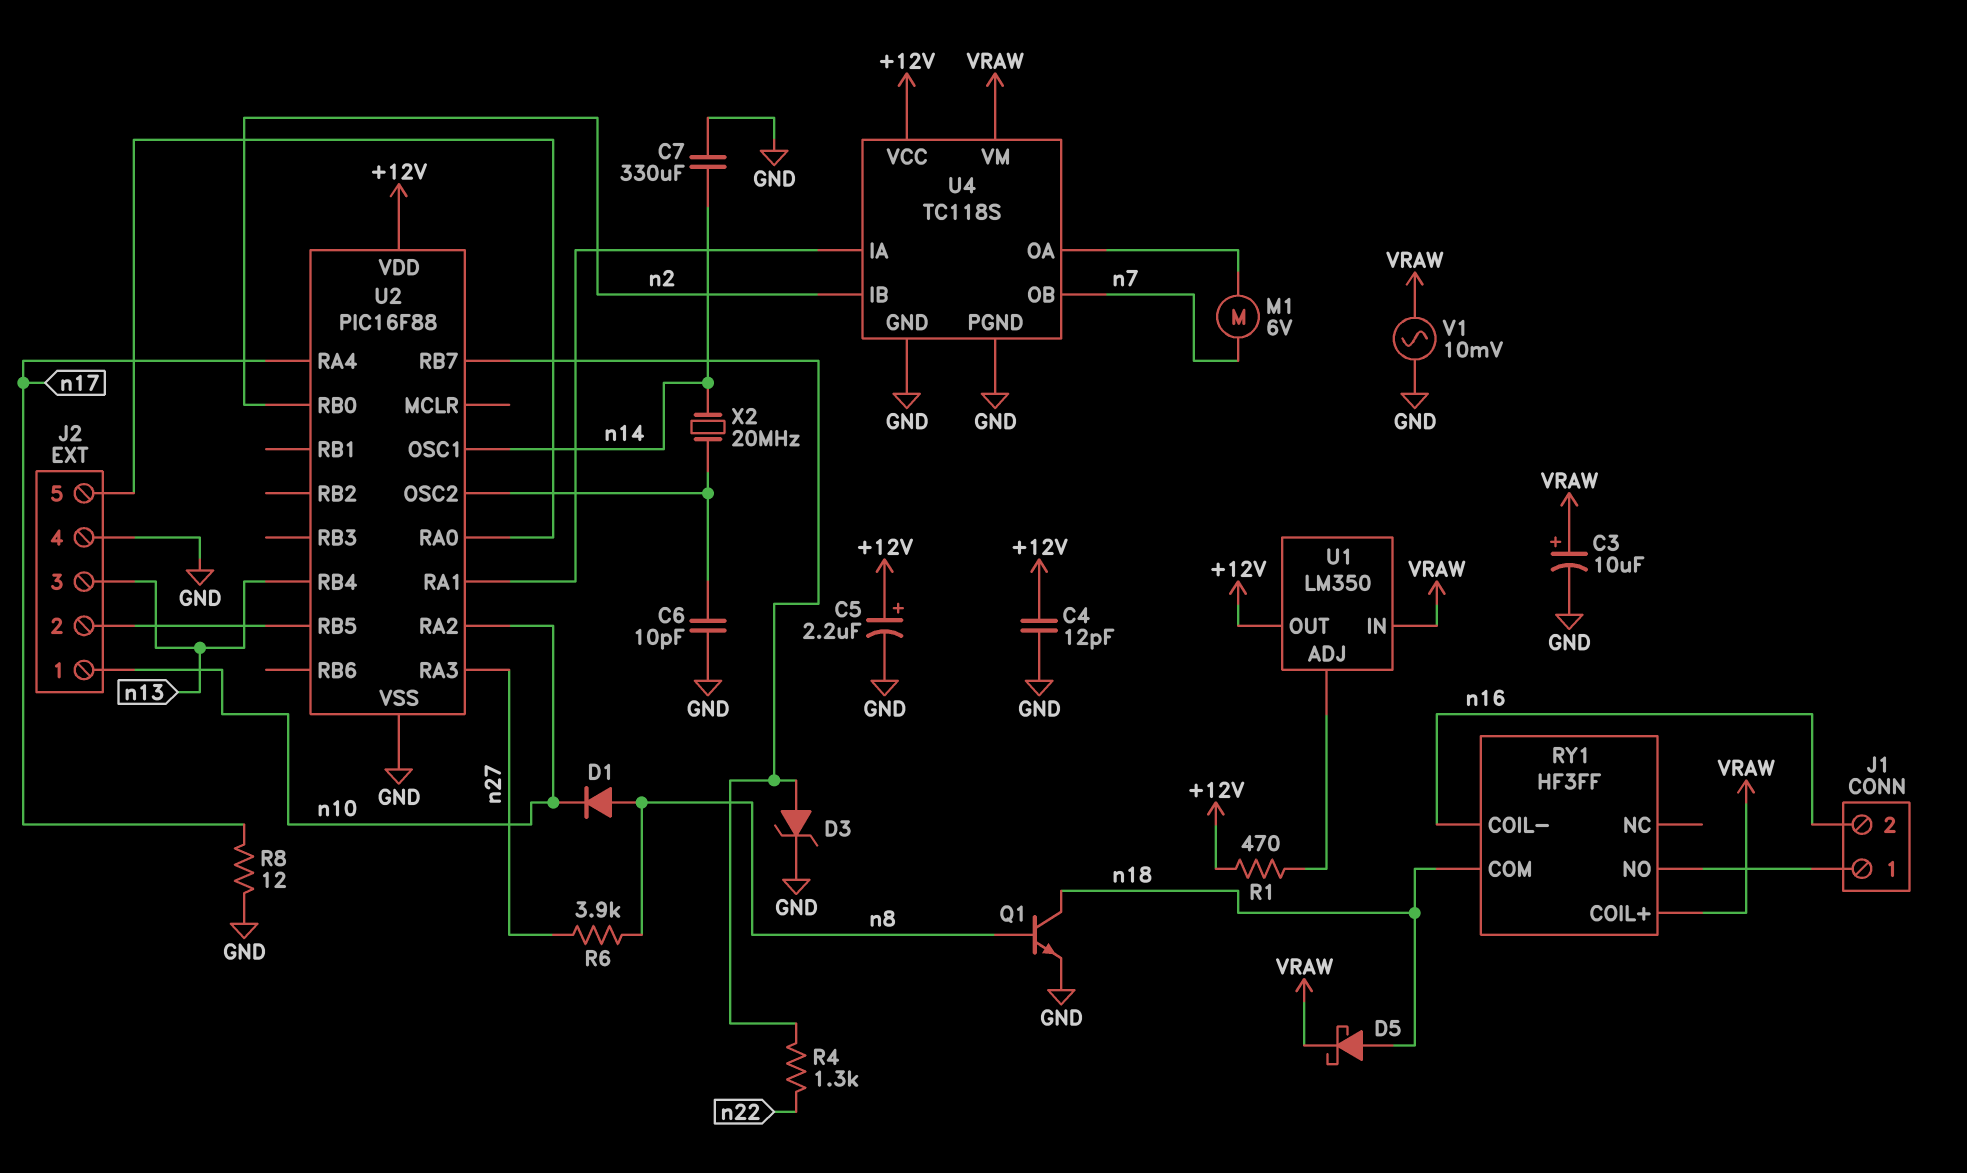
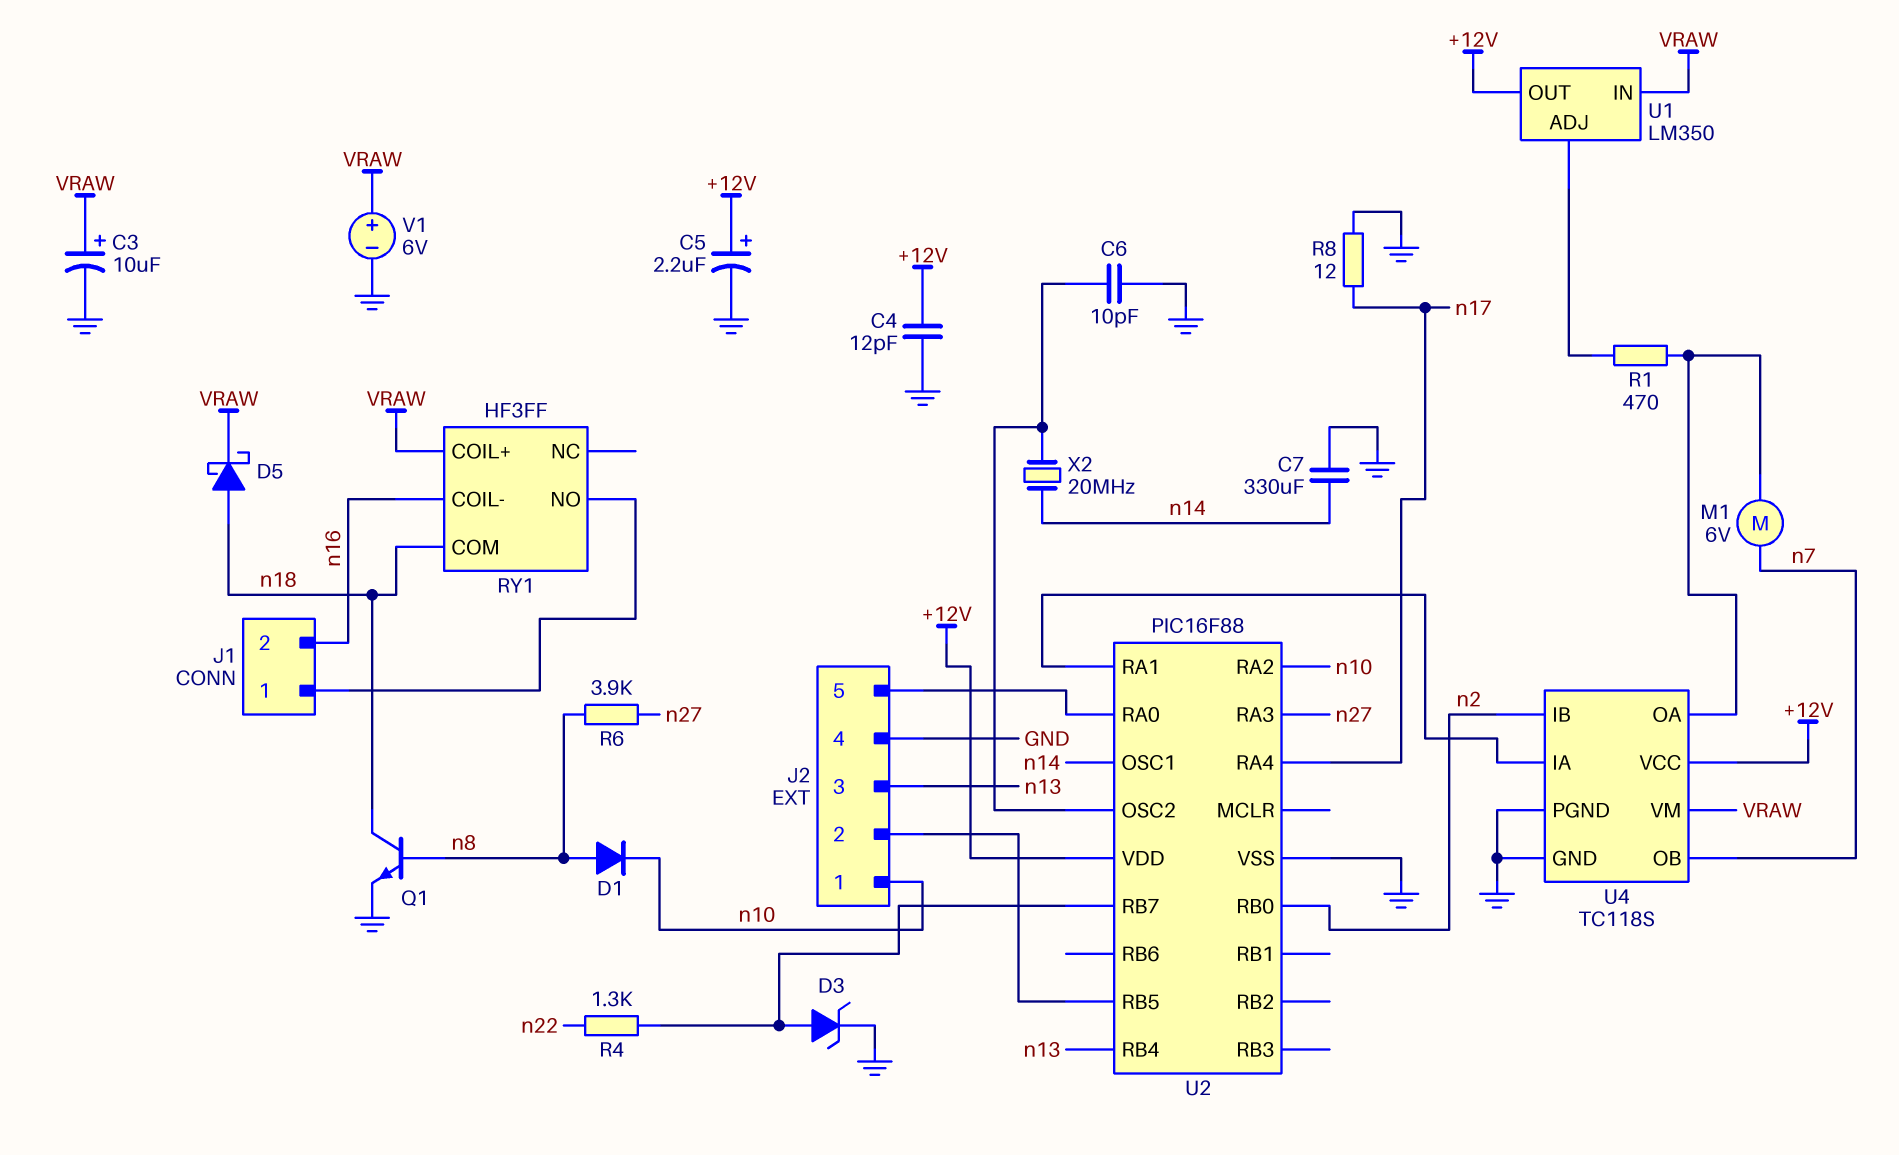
R1: 470 (+12V, U1/ADJ) -> 470 (U1/ADJ, U4/OA)
V1: AC 10mV (GND, VRAW) -> 6V (plus VRAW, minus GND)

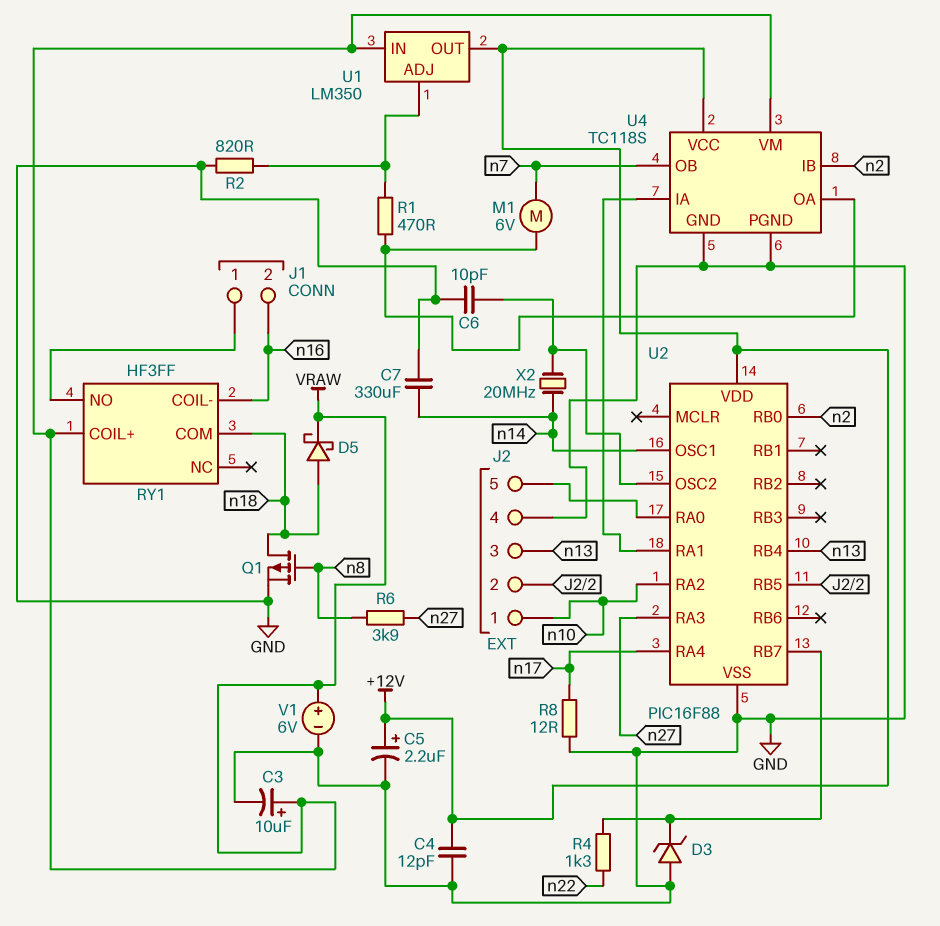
D1: diode (A n8, K n10) -> none
D3: zener (A U2/RB7, K GND) -> zener (A GND, K U2/RB7)
Q1: NPN (B n8, C n18, E GND) -> PMOS (G n8, D n18, S GND)
R2: none -> 820 (GND, U1/ADJ)

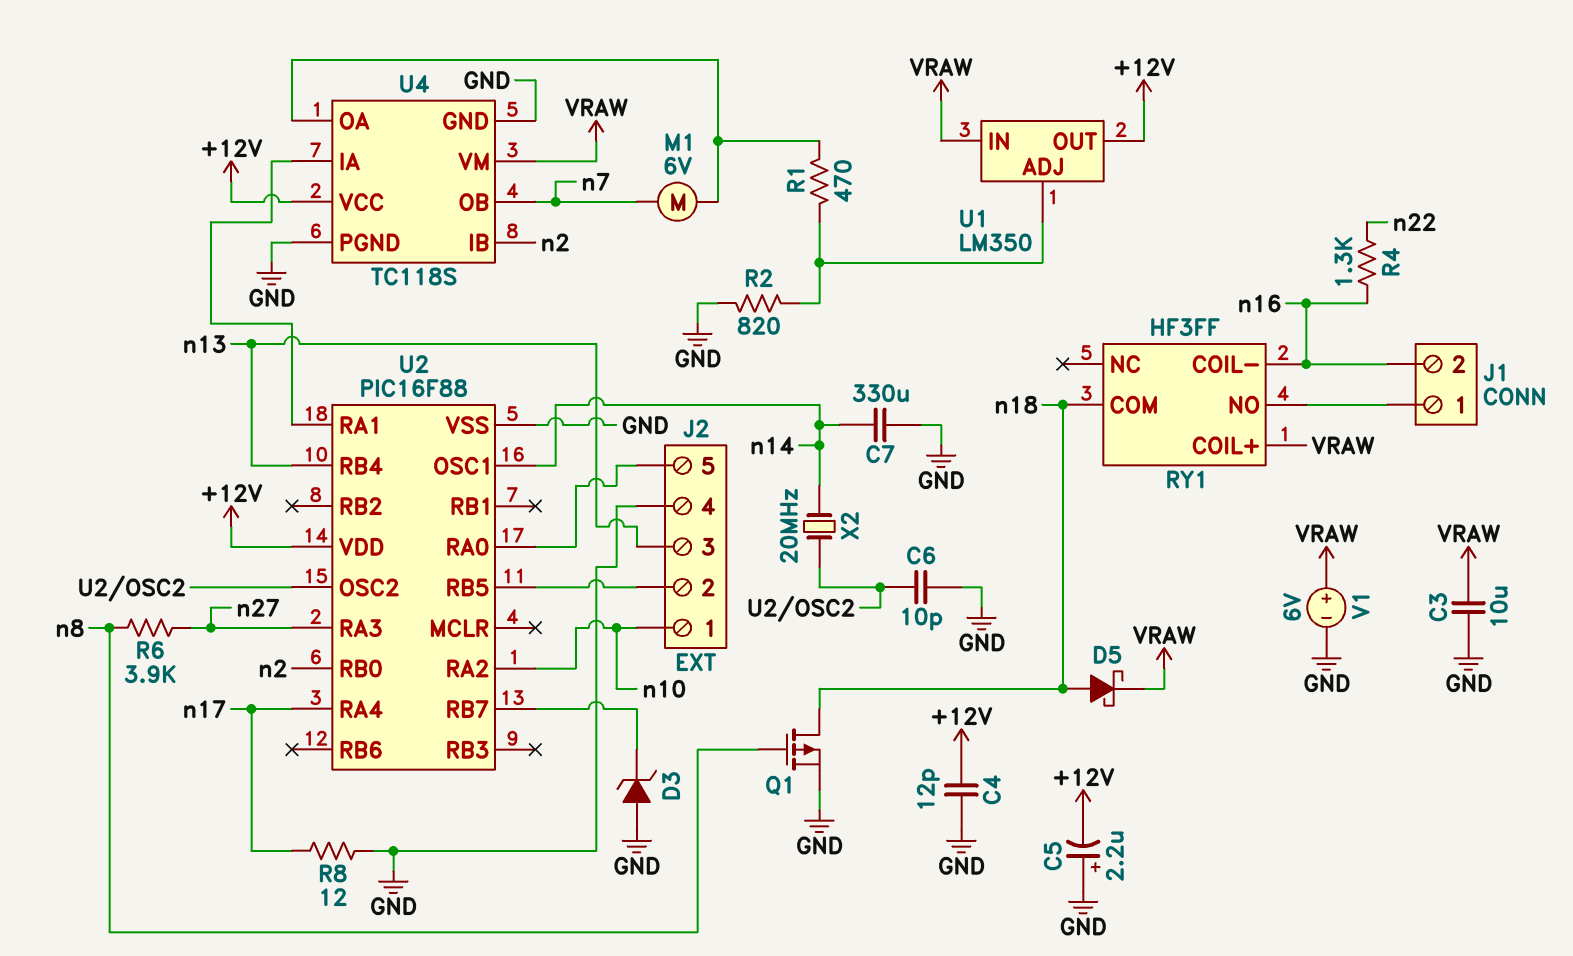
C3: 10uF (plus VRAW, minus GND) -> 10uF (GND, VRAW)
C5: 2.2uF (plus +12V, minus GND) -> 2.2uF (plus GND, minus +12V)
R4: 1.3k (U2/RB7, n22) -> 1.3k (n16, n22)

